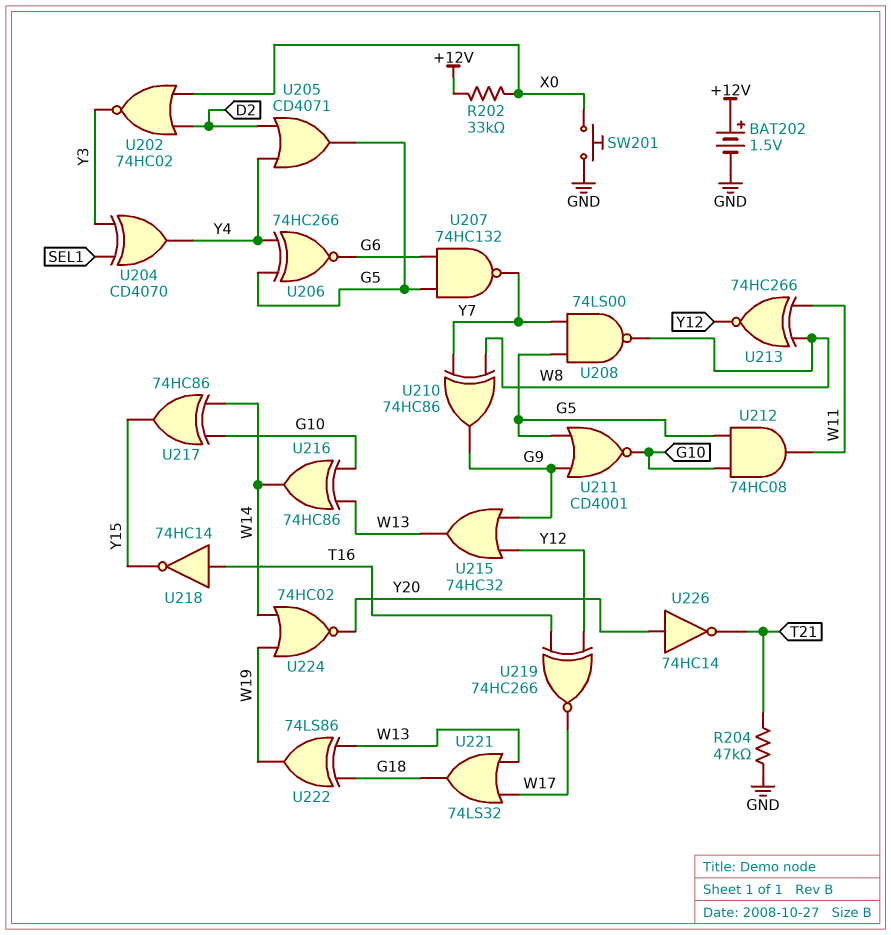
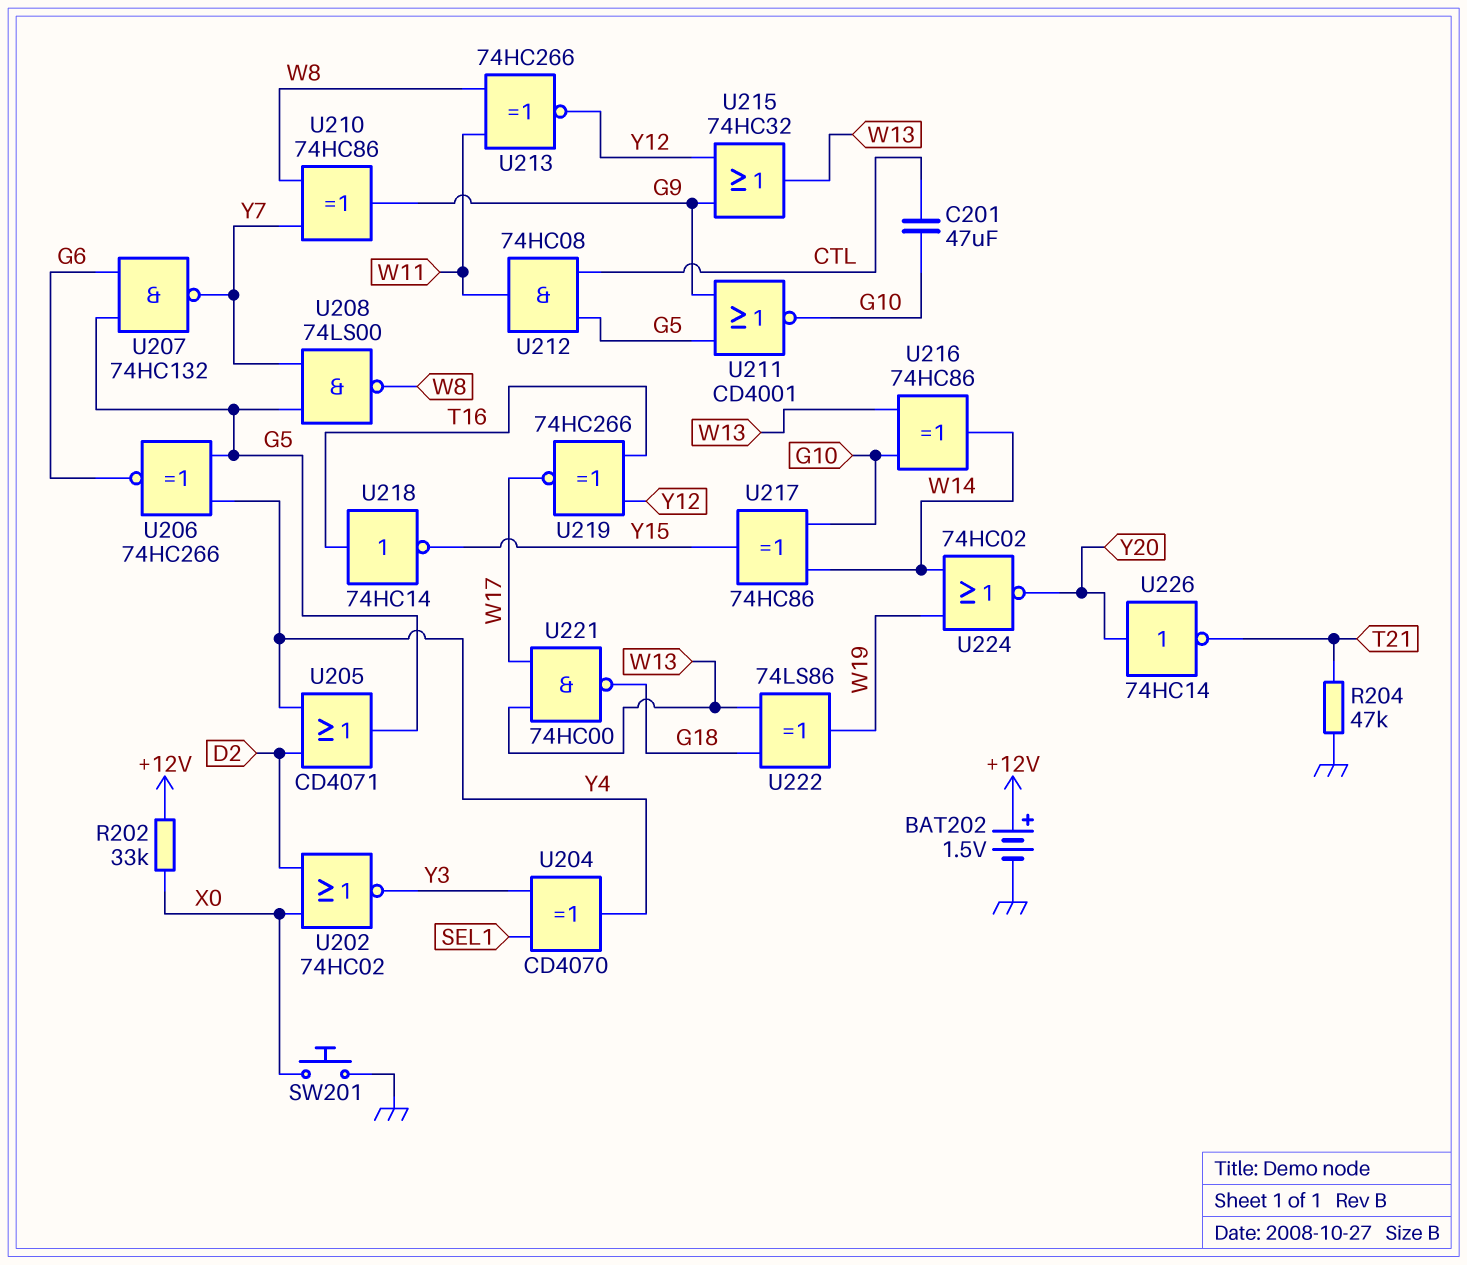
C201: none -> 47uF (CTL, G10)
U212: AND 74HC08 (in G5, in G10, out W11) -> AND 74HC08 (in CTL, in G5, out W11)
U221: OR 74LS32 (in W13, in W17, out G18) -> NAND 74HC00 (in W13, in W17, out G18)

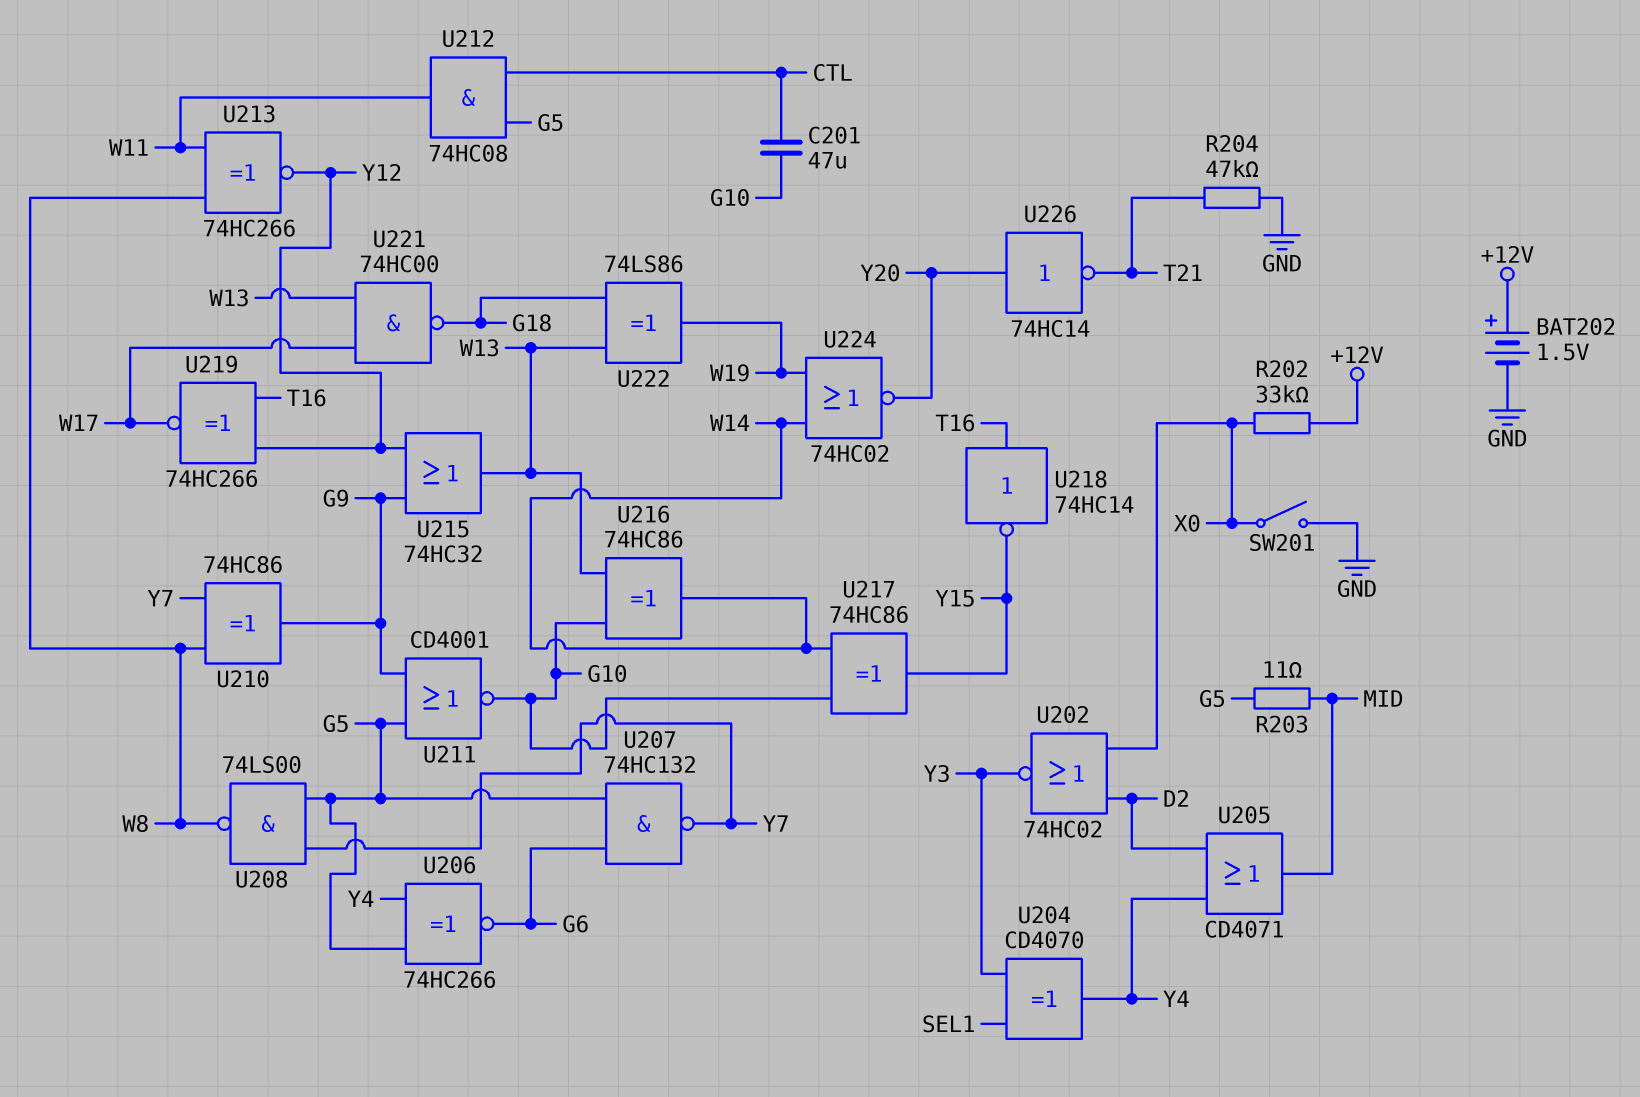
R203: none -> 11 (G5, MID)
SW201: button (GND, X0) -> switch (GND, X0)
U205: OR CD4071 (in D2, in Y4, out G5) -> OR CD4071 (in D2, in Y4, out MID)

